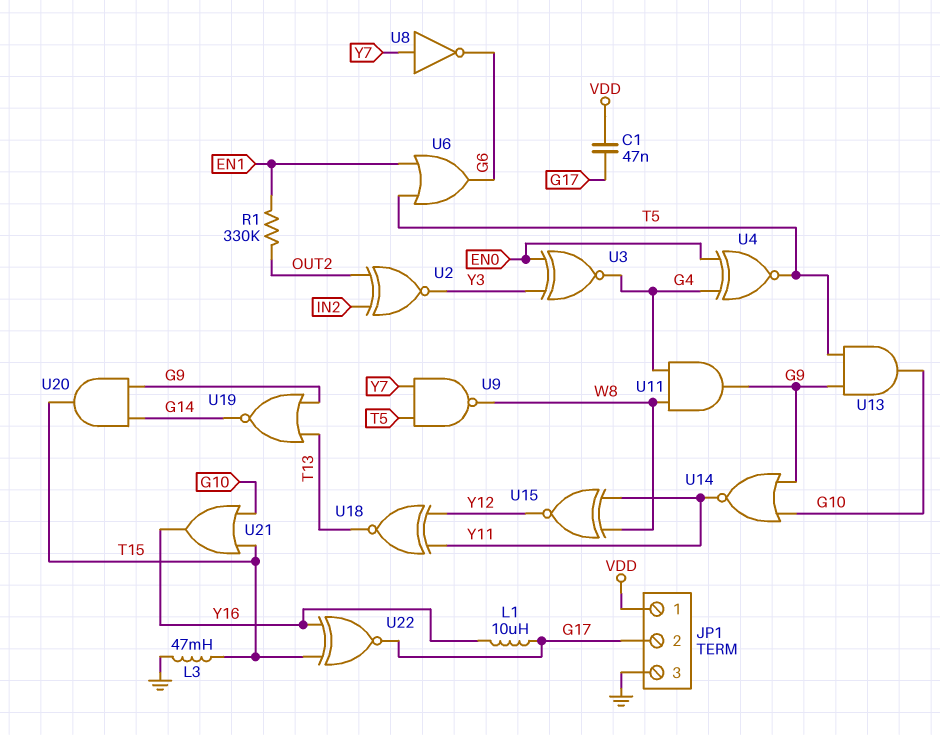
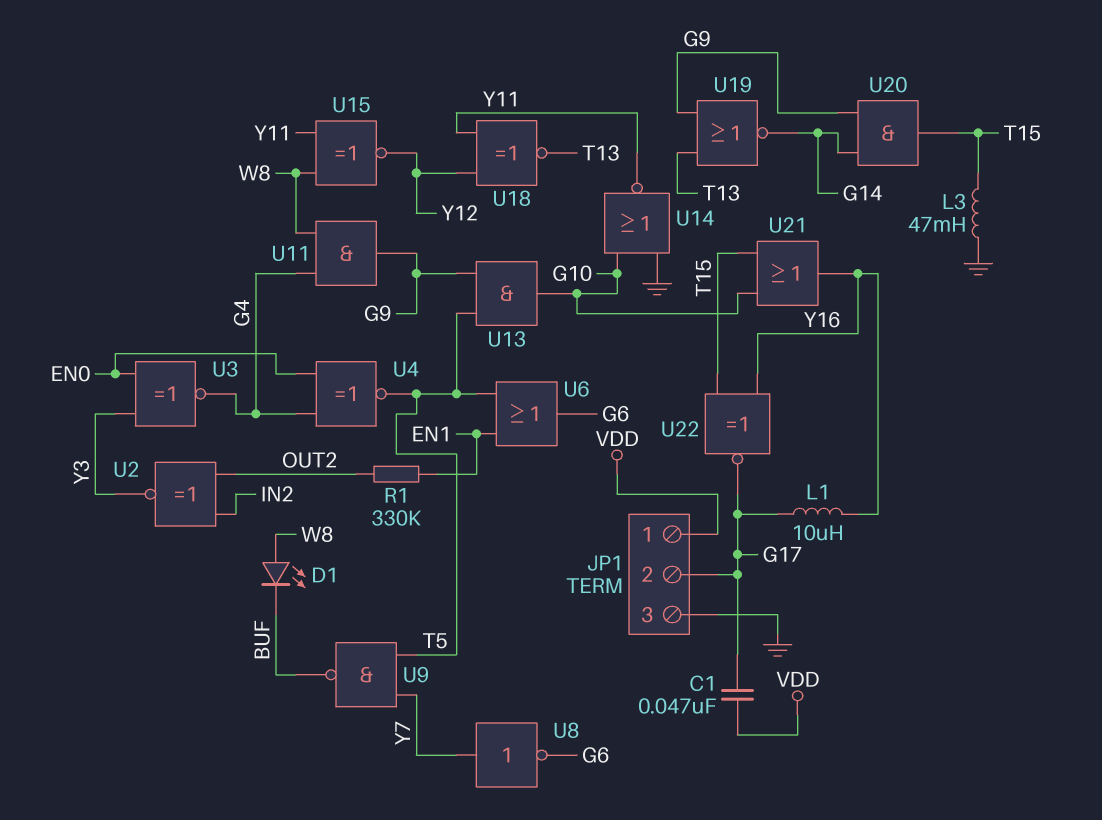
D1: none -> LED (A W8, K BUF)
U9: NAND (in T5, in Y7, out W8) -> NAND (in T5, in Y7, out BUF)
U14: NOR (in G9, in G10, out Y11) -> NOR (in G10, in GND, out Y11)

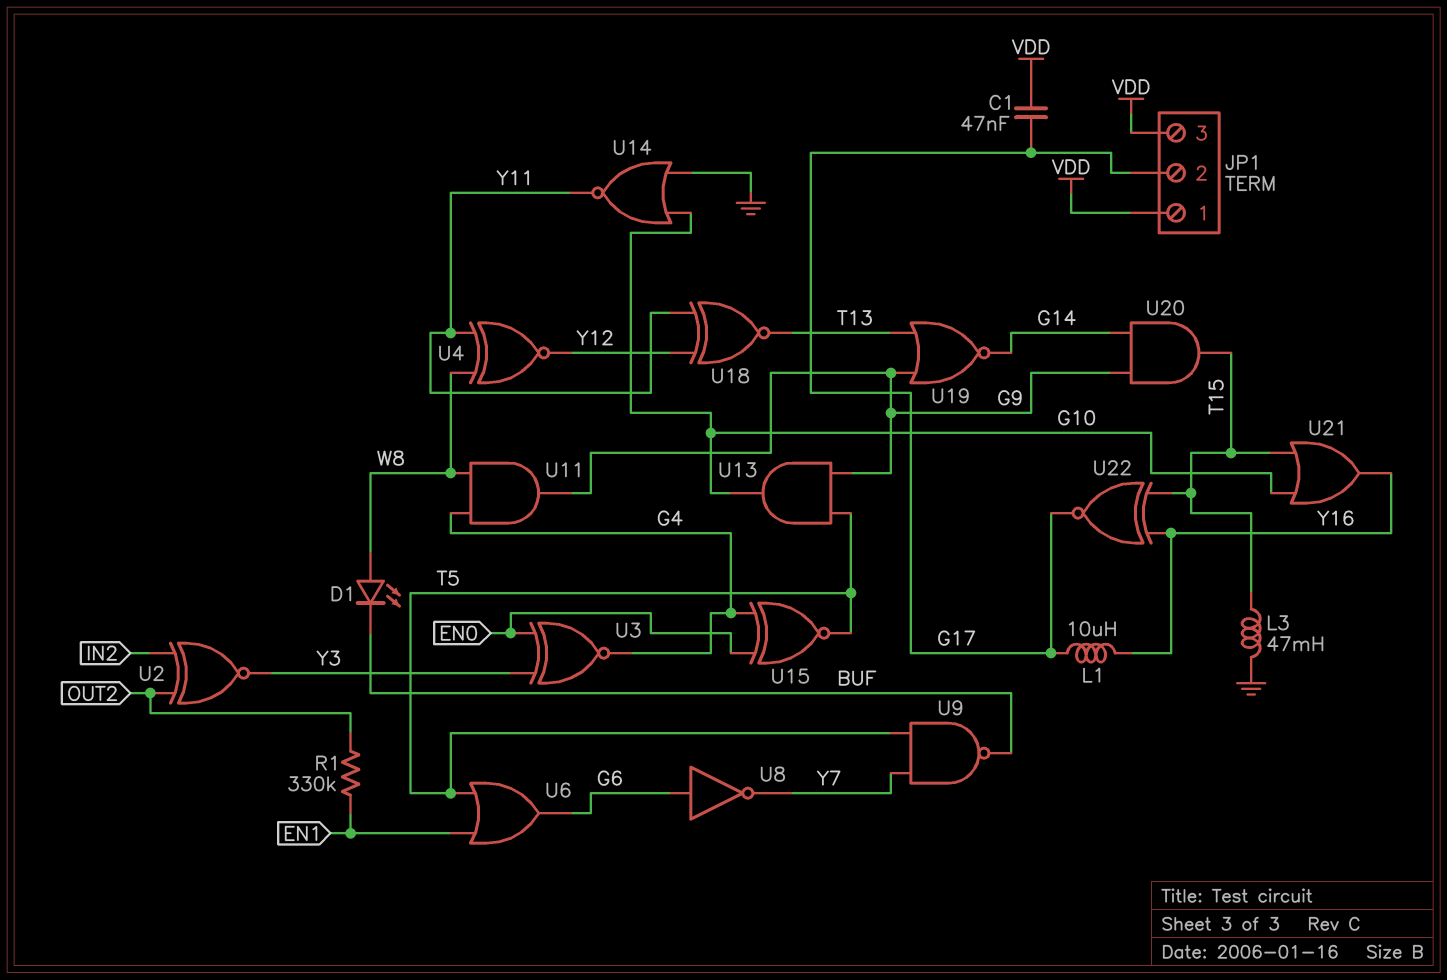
JP1 pin 3: GND -> VDD
U4: XNOR (in EN0, in G4, out T5) -> XNOR (in W8, in Y11, out Y12)
U8: NOT (in Y7, out G6) -> NOT (in G6, out Y7)
U15: XNOR (in W8, in Y11, out Y12) -> XNOR (in EN0, in G4, out T5)

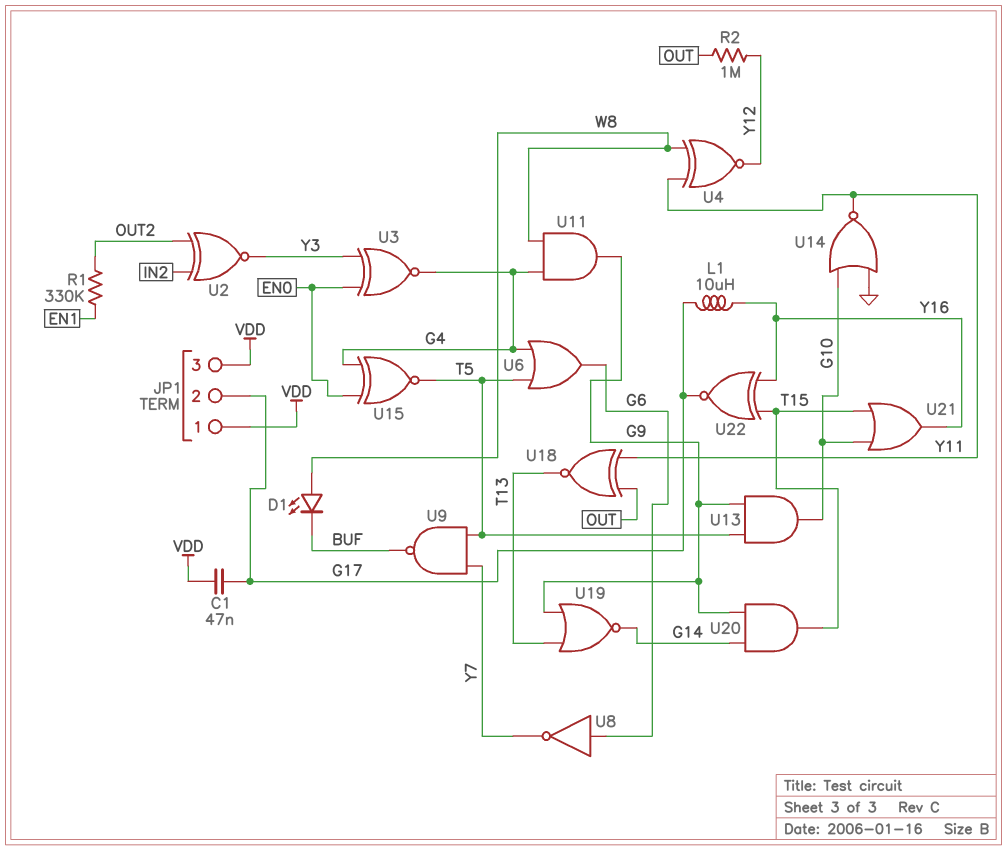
L3: 47mH (GND, T15) -> none
R2: none -> 1M (OUT, Y12)
U6: OR (in EN1, in T5, out G6) -> OR (in G4, in T5, out G6)
U18: XNOR (in Y11, in Y12, out T13) -> XNOR (in OUT, in Y11, out T13)

